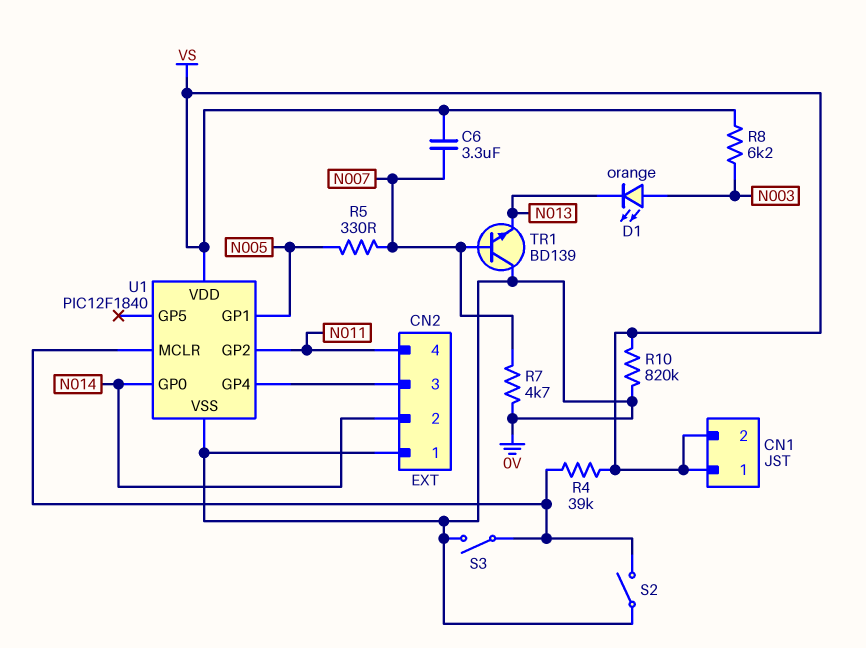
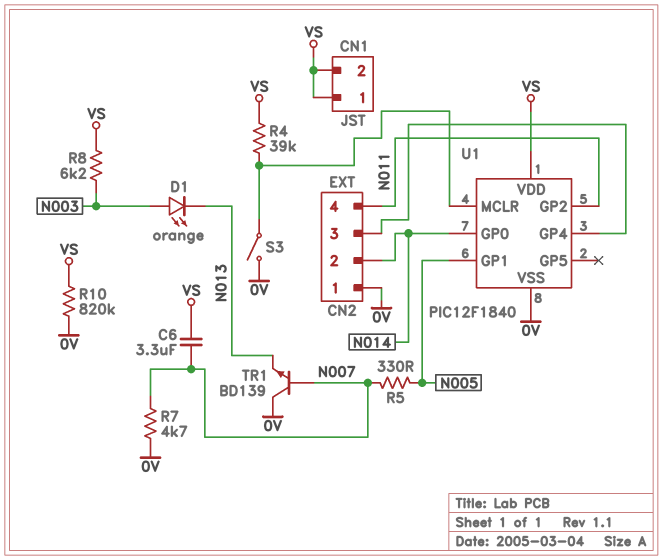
S2: switch (0V, U1/MCLR) -> none

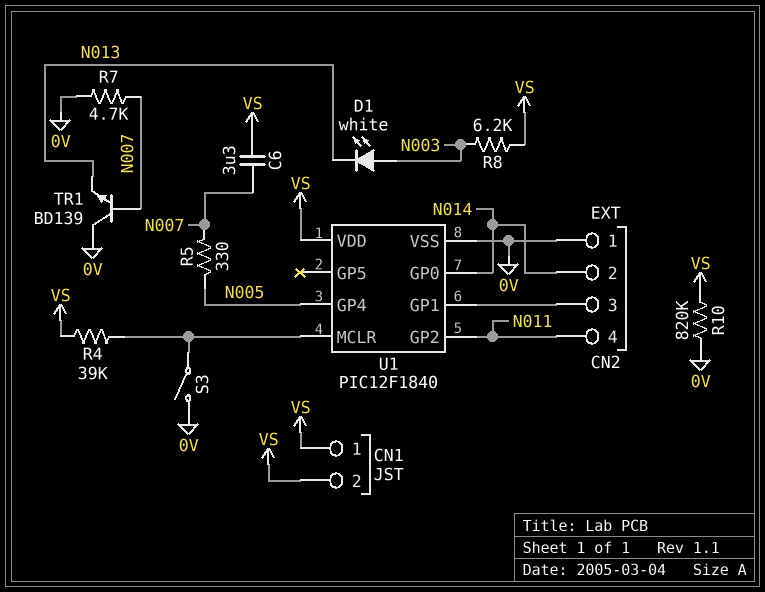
D1: LED orange (A N003, K N013) -> LED white (A N003, K N013)
U1 pin GP1: N005 -> CN2/3
U1 pin GP4: CN2/3 -> N005

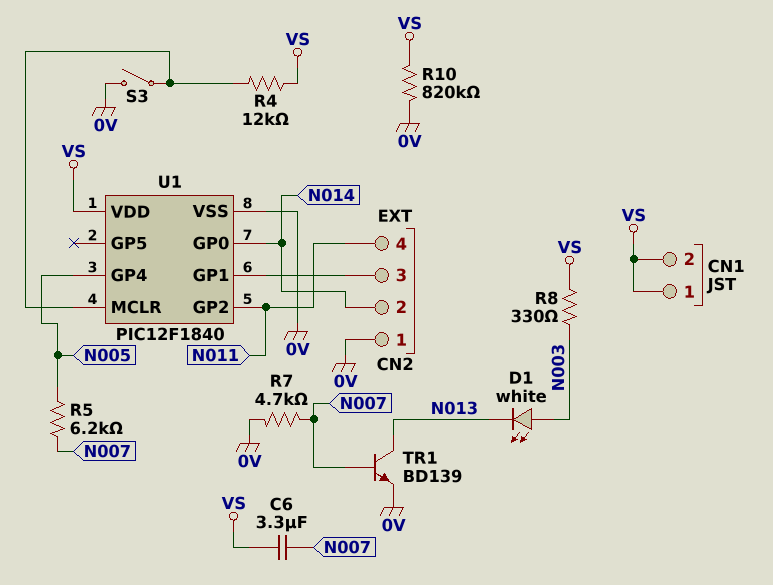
R4: 39k (U1/MCLR, VS) -> 12k (U1/MCLR, VS)
R5: 330 (N005, N007) -> 6.2k (N005, N007)
R8: 6.2k (N003, VS) -> 330 (N003, VS)
TR1: NPN BD139 (B N007, C 0V, E N013) -> NPN BD139 (B N007, C N013, E 0V)

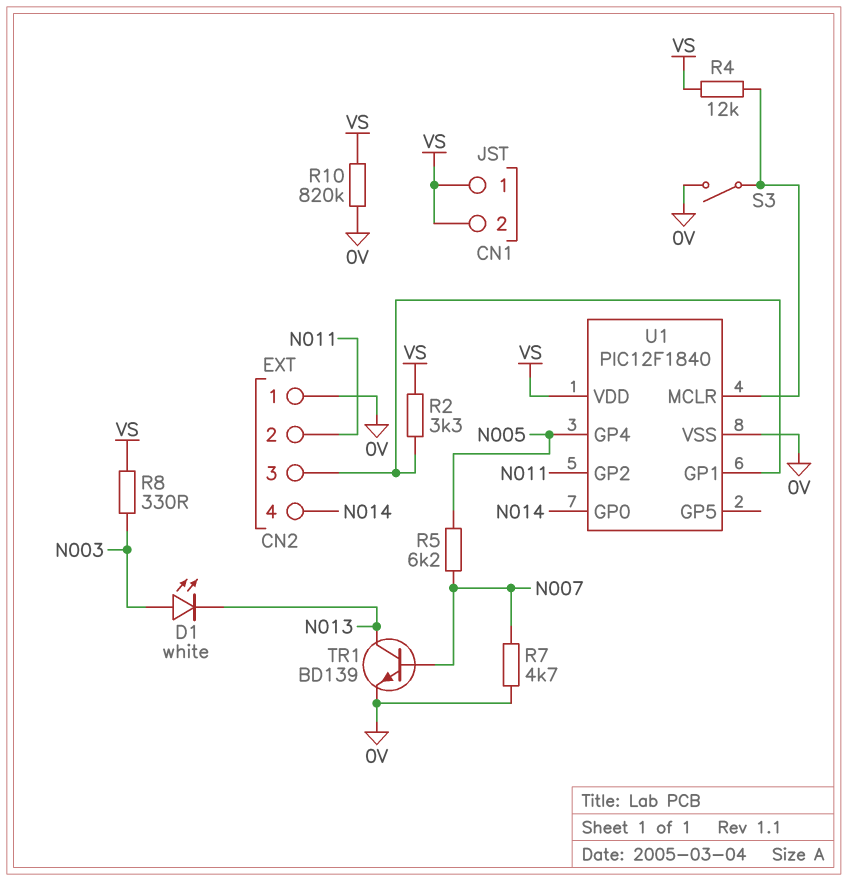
C6: 3.3uF (N007, VS) -> none
CN2 pin 2: N014 -> N011
CN2 pin 4: N011 -> N014
R2: none -> 3.3k (CN2/3, VS)

